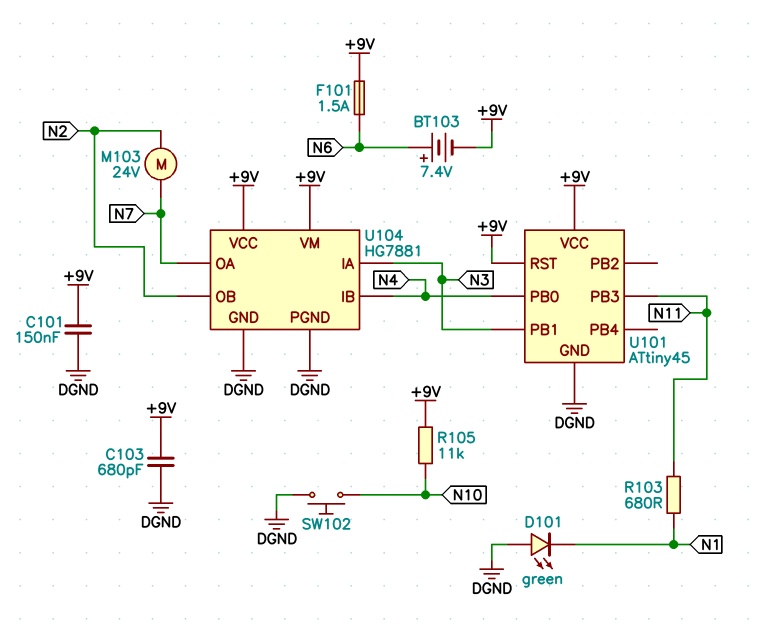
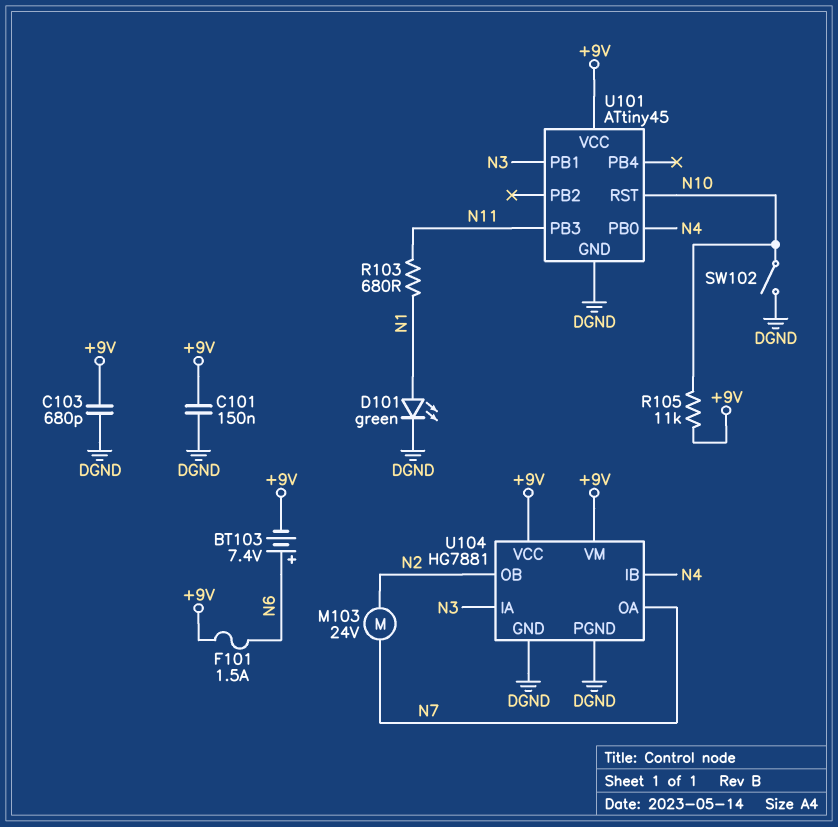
D101: LED green (A DGND, K N1) -> LED green (A N1, K DGND)
SW102: button (DGND, N10) -> switch (DGND, N10)
U101 pin RST: +9V -> N10

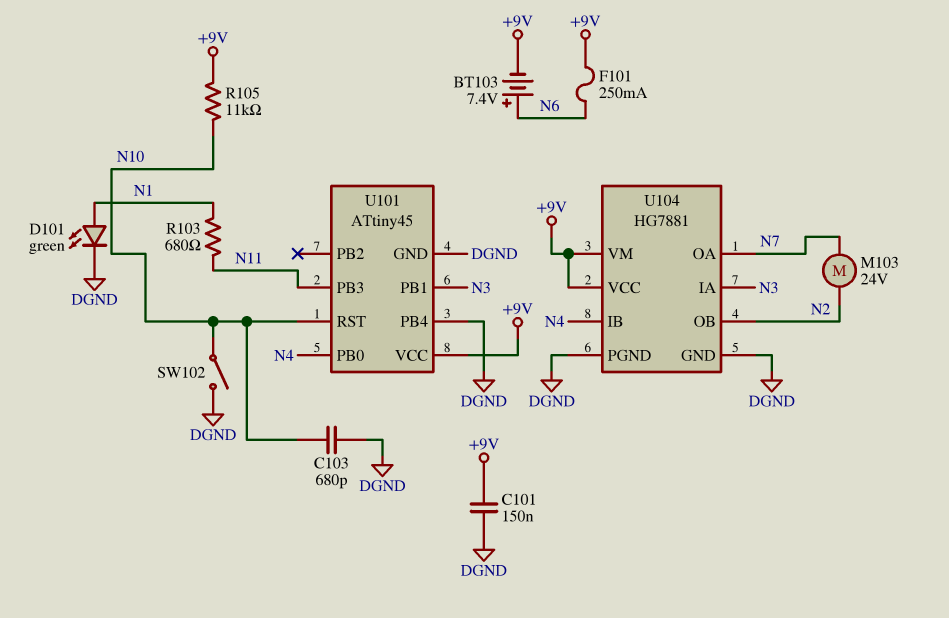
C103: 680pF (+9V, DGND) -> 680pF (DGND, N10)
F101: 1.5A (+9V, N6) -> 250mA (+9V, N6)
U101 pin PB4: none -> DGND

